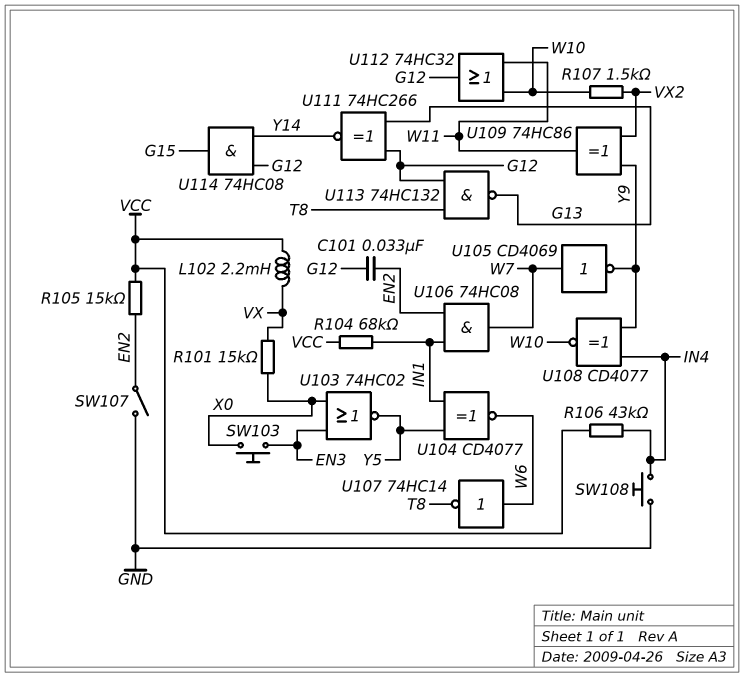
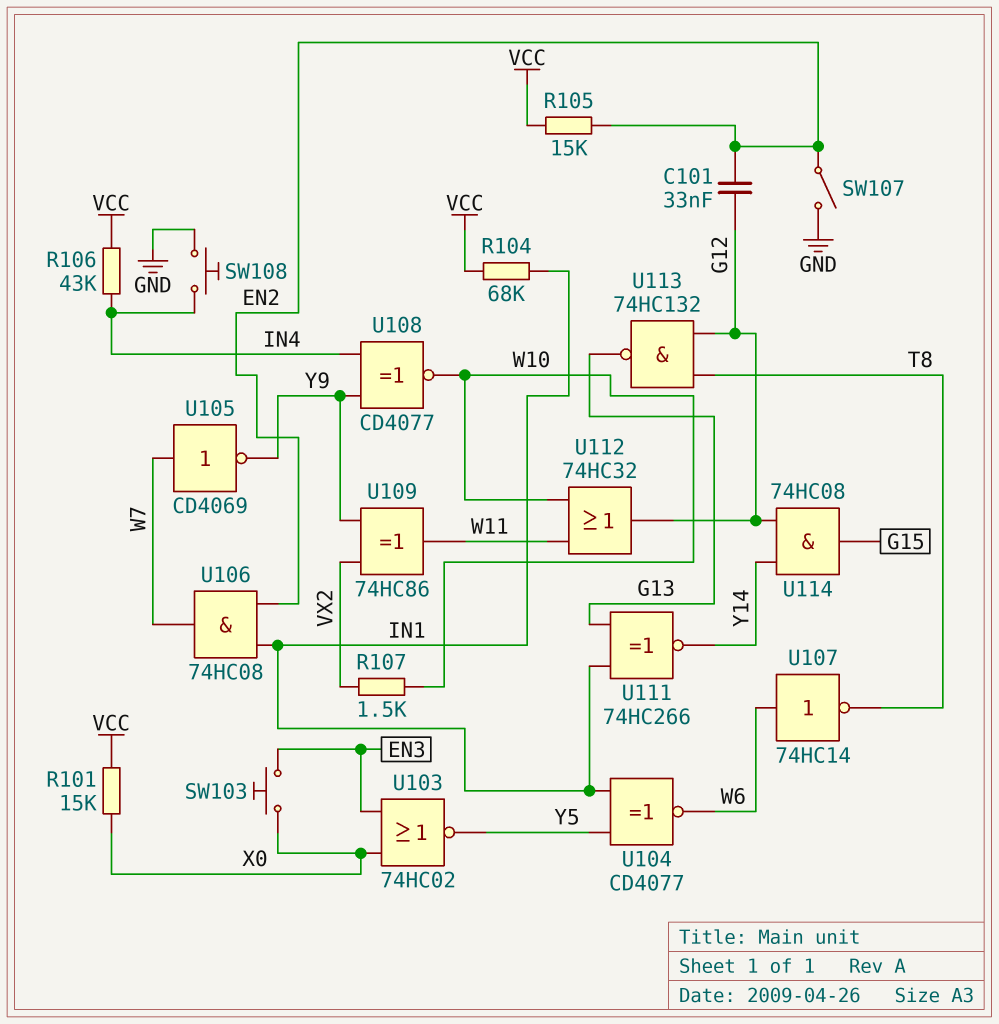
L102: 2.2mH (VCC, VX) -> none
R101: 15k (VX, X0) -> 15k (VCC, X0)
U111: XNOR 74HC266 (in G12, in G13, out Y14) -> XNOR 74HC266 (in G13, in IN1, out Y14)

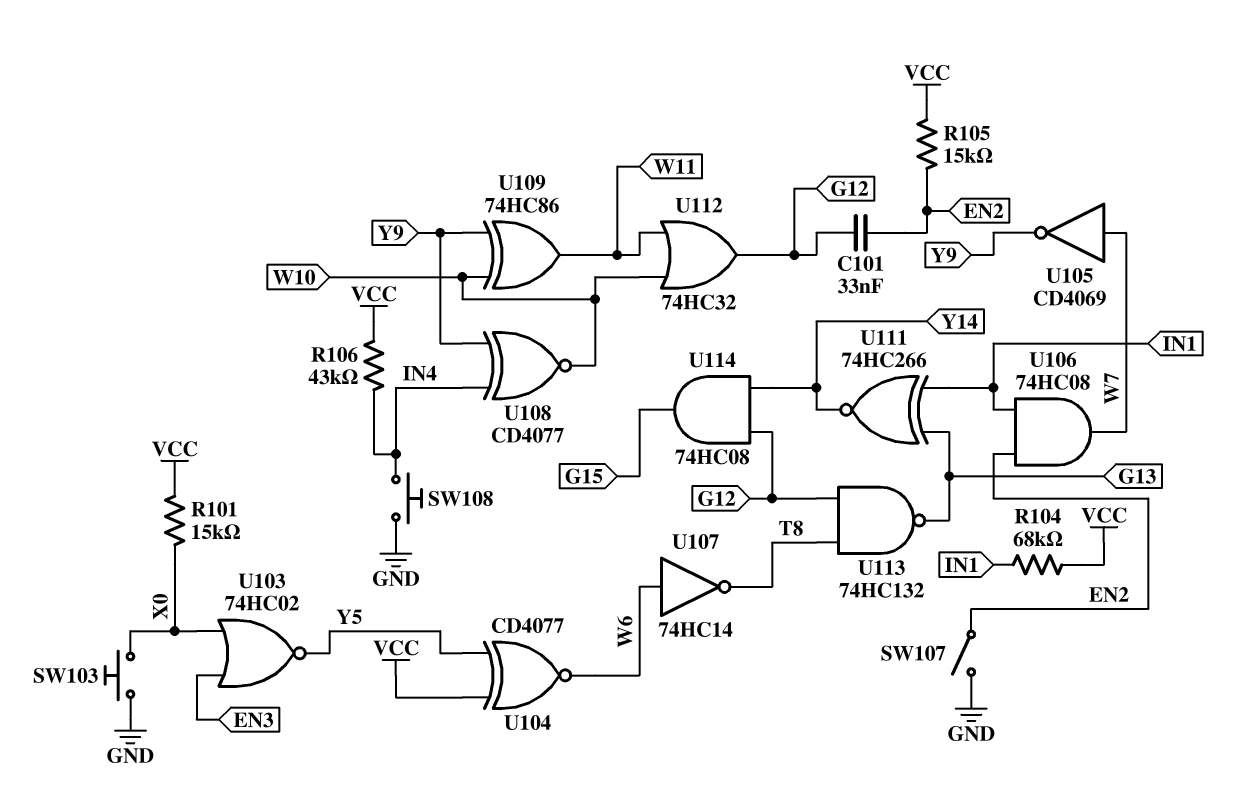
R107: 1.5k (VX2, W10) -> none
SW103: button (EN3, X0) -> button (GND, X0)
U104: XNOR CD4077 (in IN1, in Y5, out W6) -> XNOR CD4077 (in VCC, in Y5, out W6)
U109: XOR 74HC86 (in VX2, in Y9, out W11) -> XOR 74HC86 (in W10, in Y9, out W11)

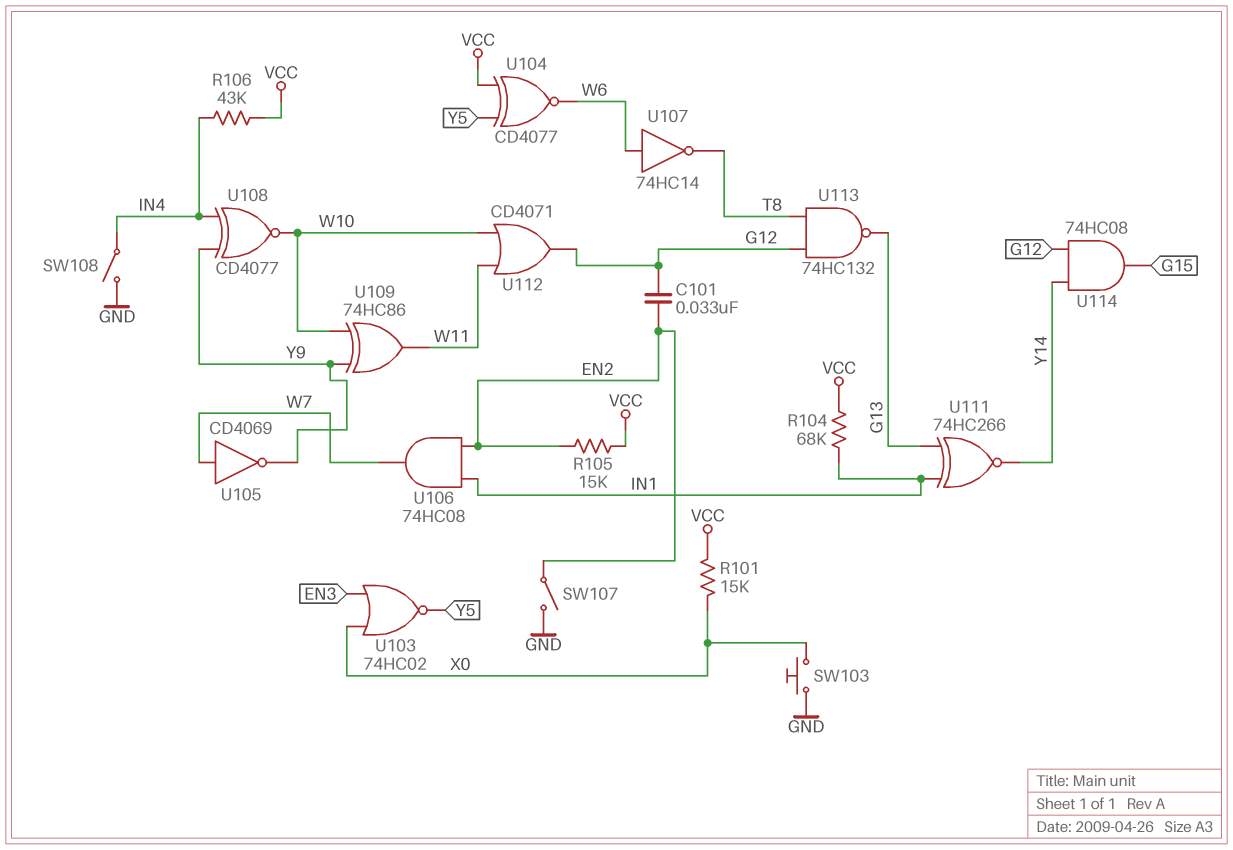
SW108: button (GND, IN4) -> switch (GND, IN4)
U112: OR 74HC32 (in W10, in W11, out G12) -> OR CD4071 (in W10, in W11, out G12)

